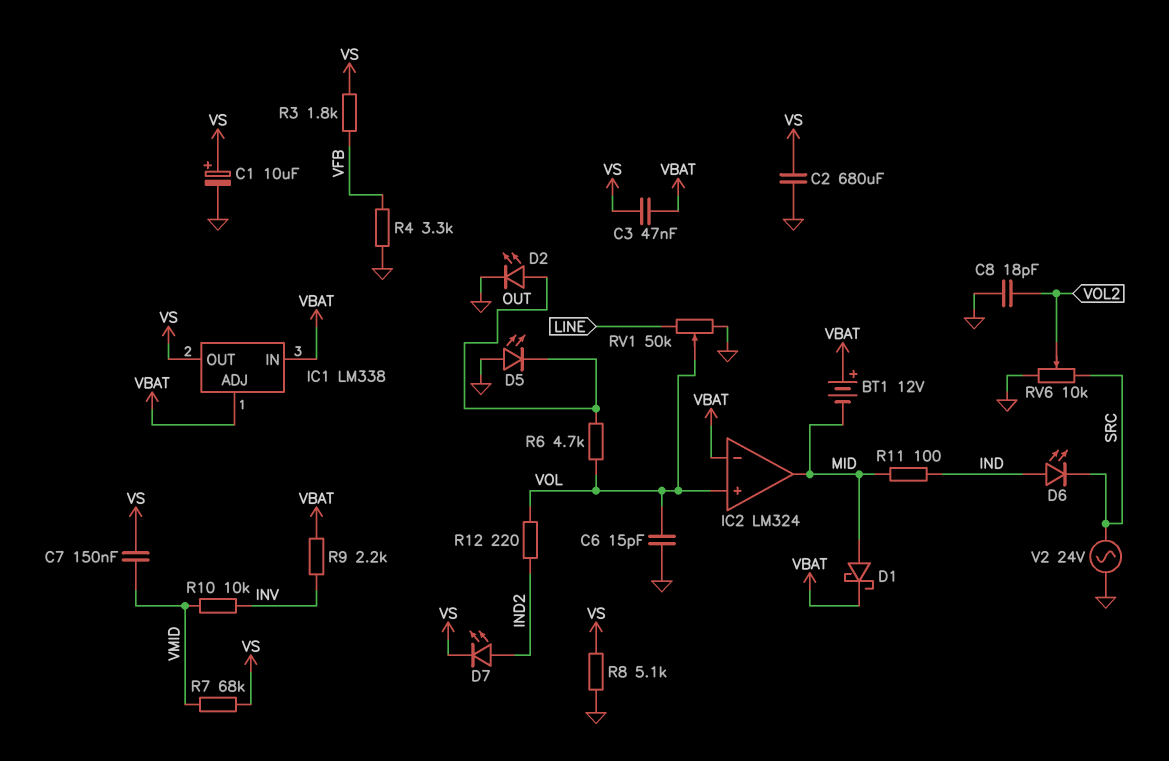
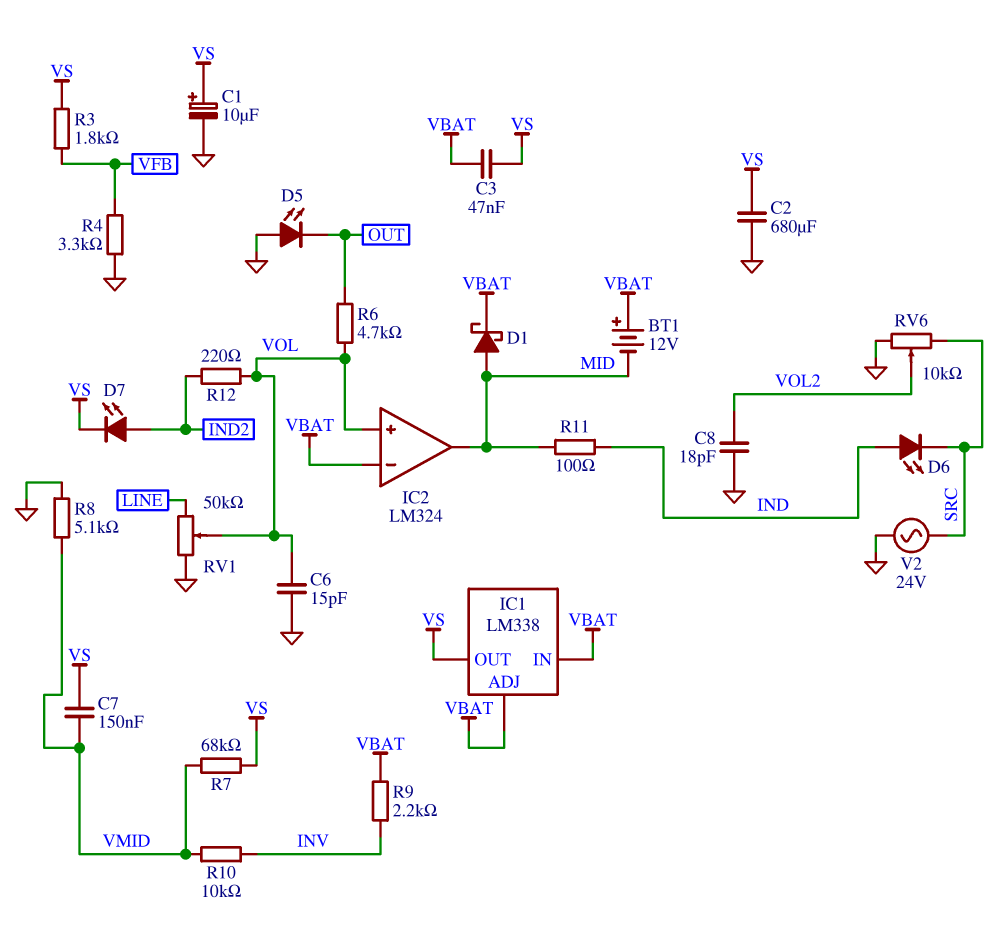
D2: LED (A OUT, K GND) -> none
R8: 5.1k (GND, VS) -> 5.1k (GND, VMID)

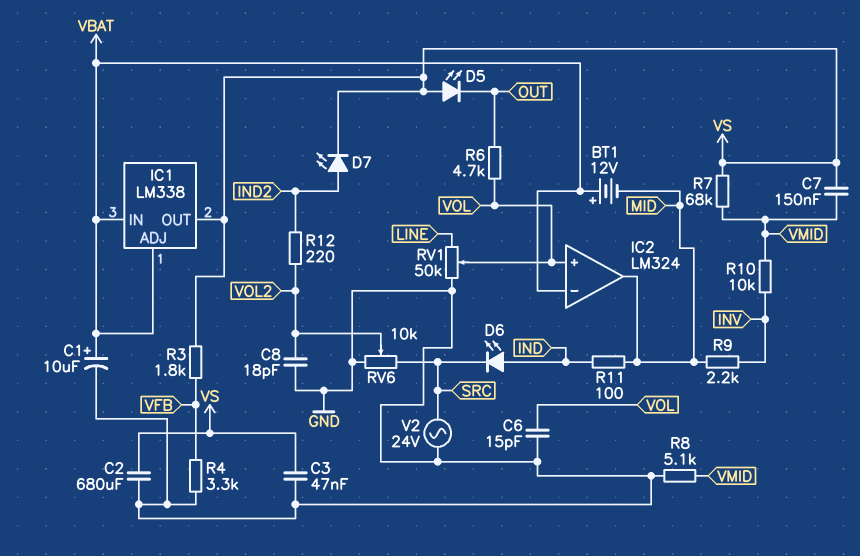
C1: 10uF (plus VS, minus GND) -> 10uF (plus VBAT, minus GND)
C3: 47nF (VBAT, VS) -> 47nF (GND, VS)
D1: schottky (A MID, K VBAT) -> none
D5: LED (A GND, K OUT) -> LED (A VS, K OUT)
R9: 2.2k (INV, VBAT) -> 2.2k (INV, MID)
R12: 220 (IND2, VOL) -> 220 (IND2, VOL2)

